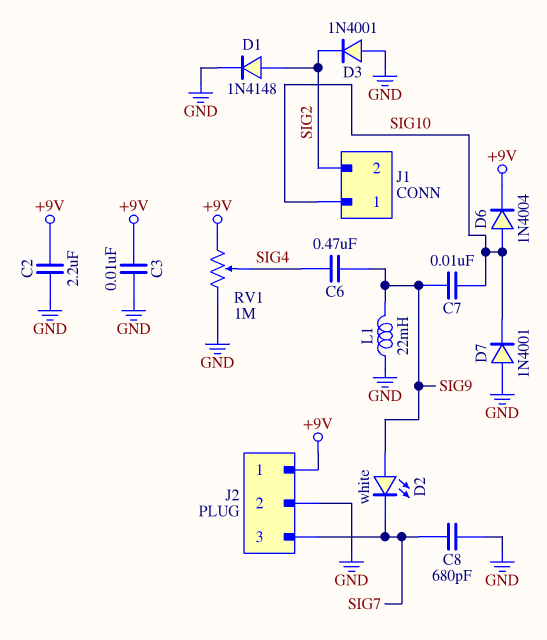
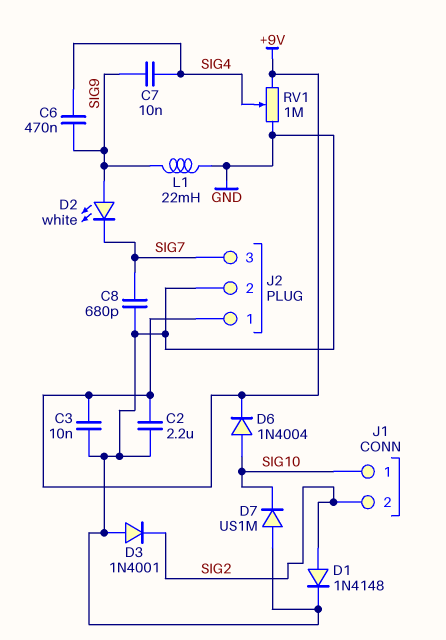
C7: 10nF (SIG9, SIG10) -> 10nF (SIG4, SIG9)
D7: diode 1N4001 (A GND, K SIG10) -> diode US1M (A GND, K SIG10)

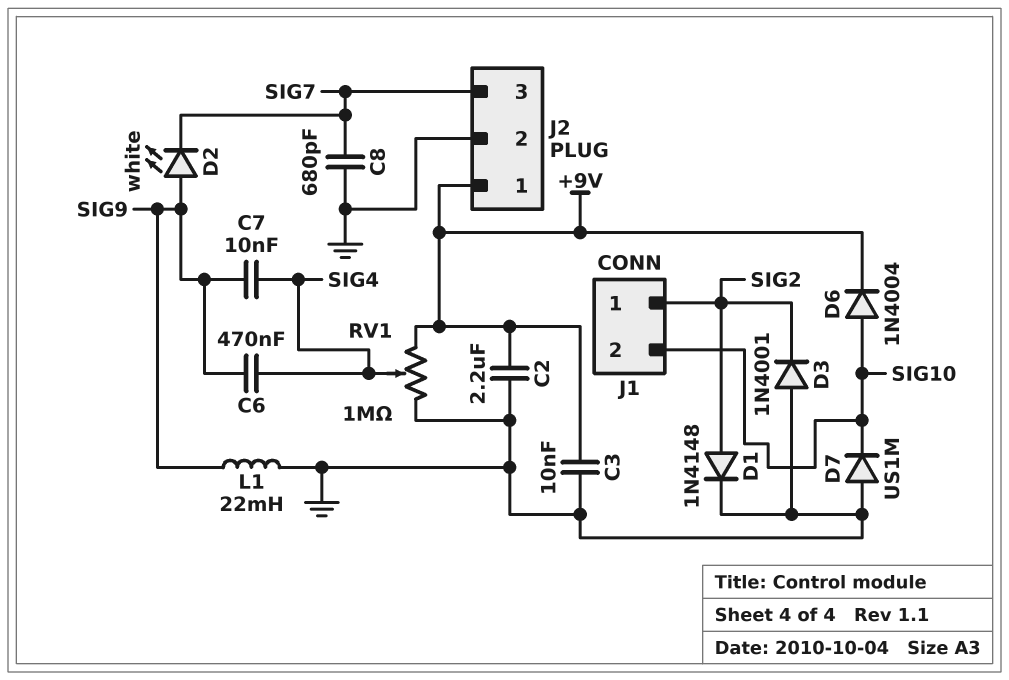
J1 pin 1: SIG10 -> SIG2
J1 pin 2: SIG2 -> SIG10

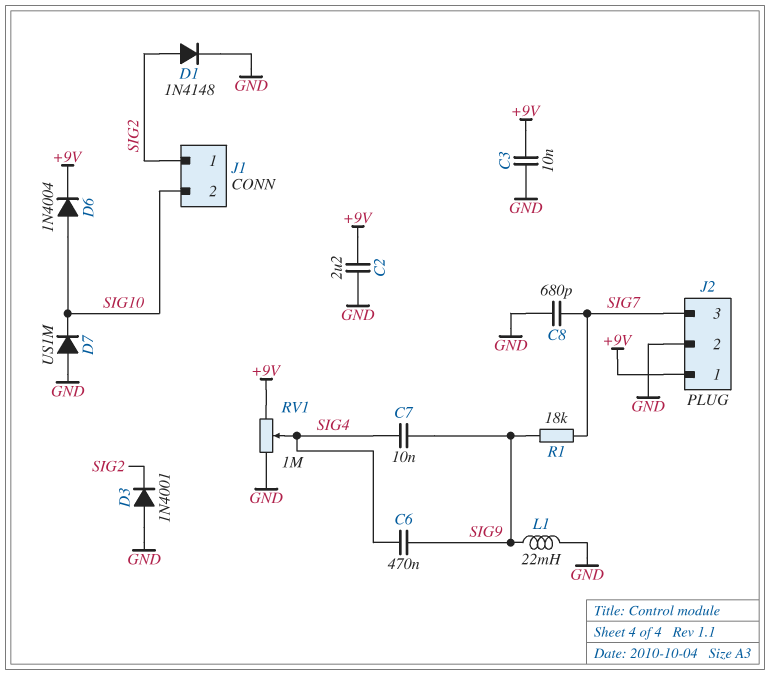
D2: LED white (A SIG9, K SIG7) -> none
R1: none -> 18k (SIG7, SIG9)

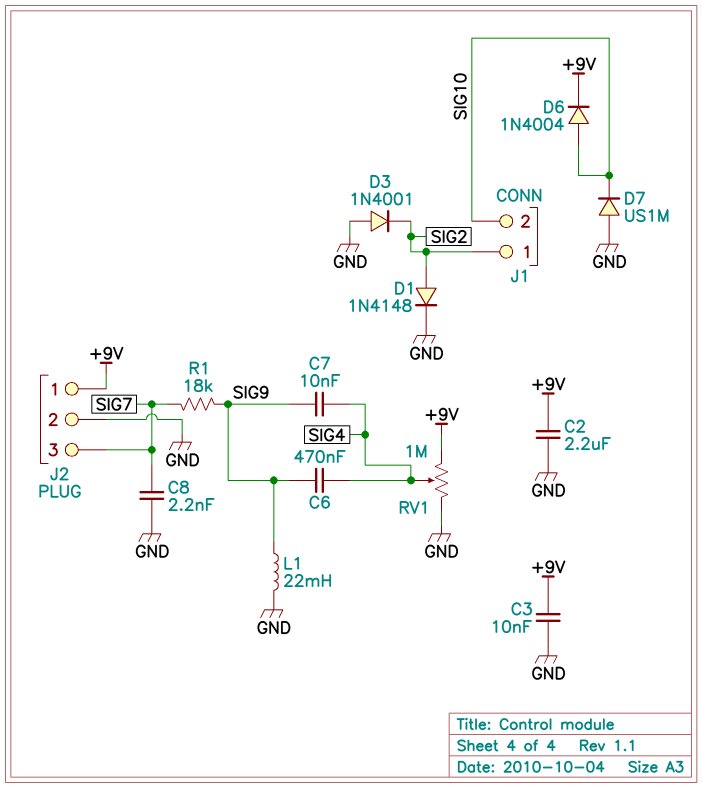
C8: 680pF (GND, SIG7) -> 2.2nF (GND, SIG7)

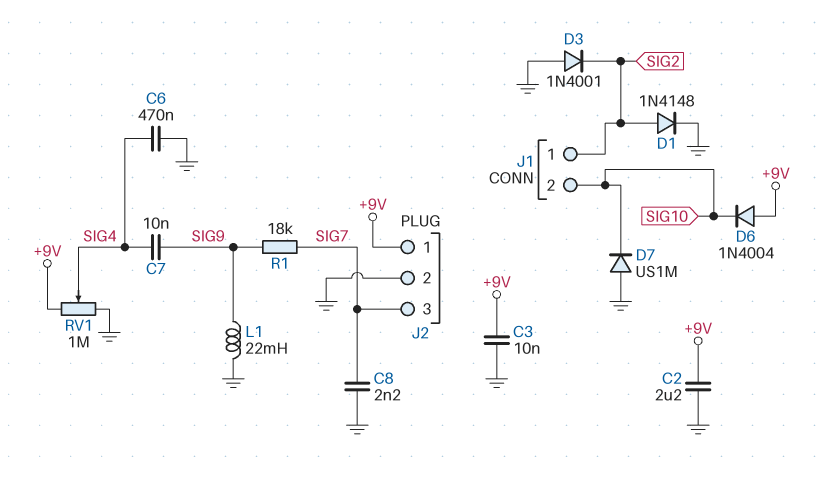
C6: 470nF (SIG4, SIG9) -> 470nF (GND, SIG4)
D6: diode 1N4004 (A SIG10, K +9V) -> diode 1N4004 (A +9V, K SIG10)

